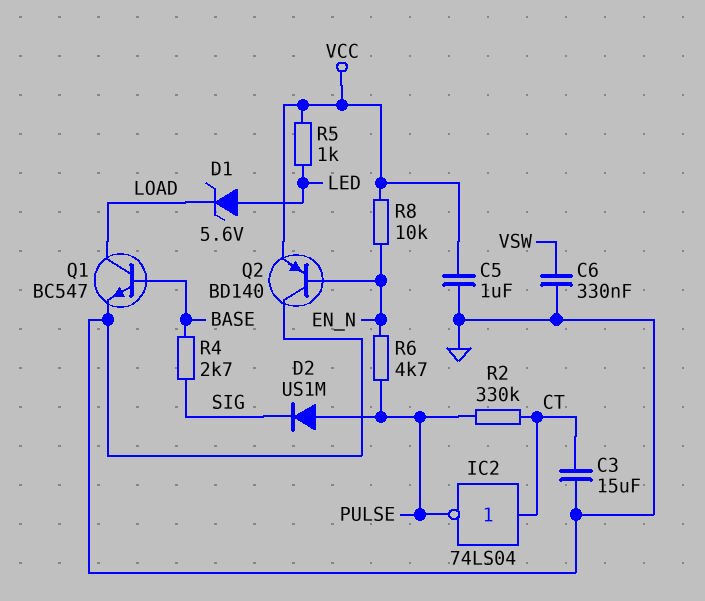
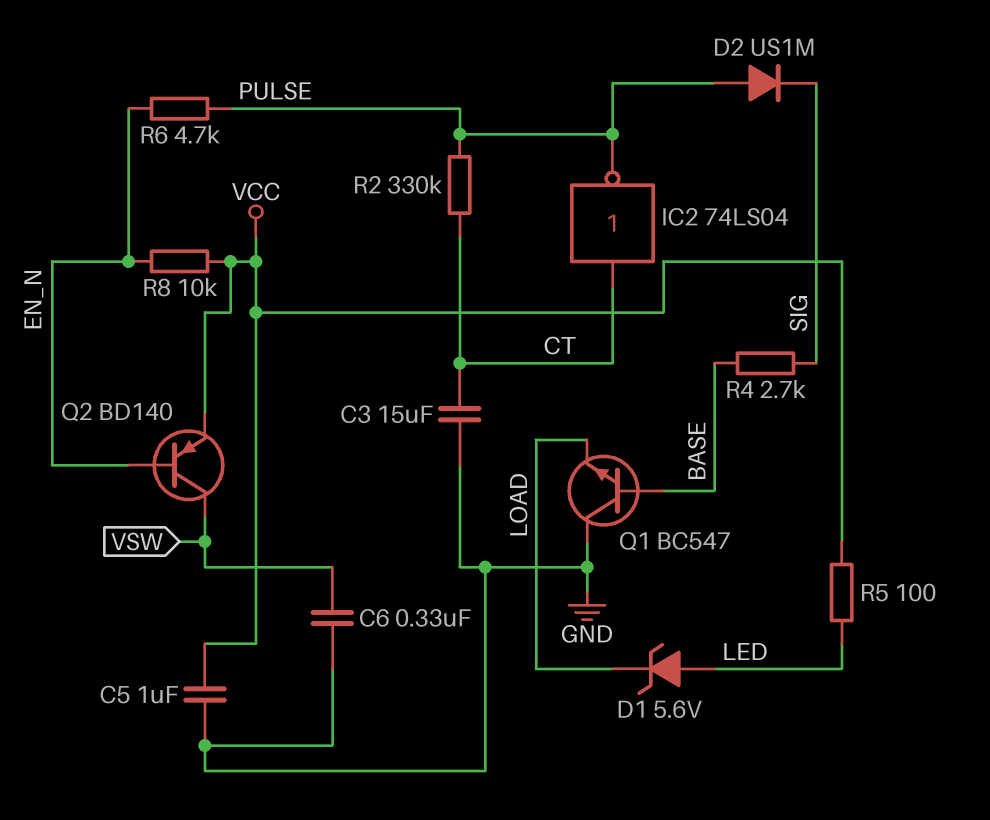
Q1: NPN BC547 (B BASE, C LOAD, E GND) -> NPN BC547 (B BASE, C GND, E LOAD)
Q2: PNP BD140 (B EN_N, C GND, E VCC) -> PNP BD140 (B EN_N, C VSW, E VCC)
R5: 1k (LED, VCC) -> 100 (LED, VCC)

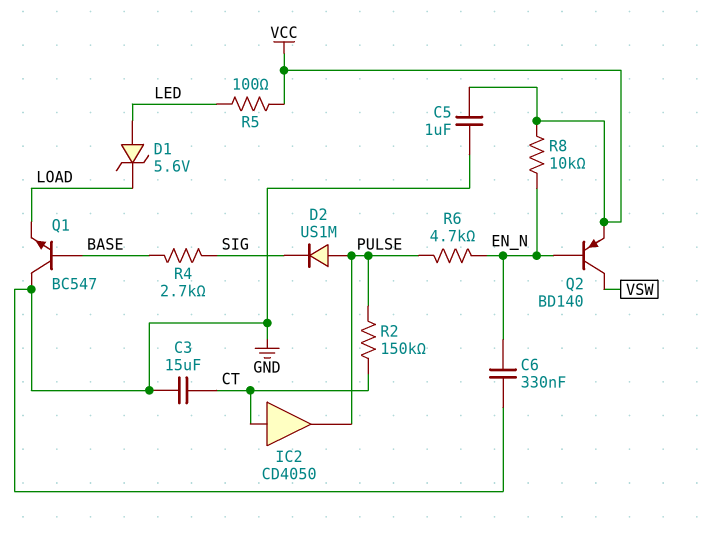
C6: 330nF (GND, VSW) -> 330nF (EN_N, GND)
IC2: NOT 74LS04 (in CT, out PULSE) -> buffer CD4050 (in CT, out PULSE)
R2: 330k (CT, PULSE) -> 150k (CT, PULSE)

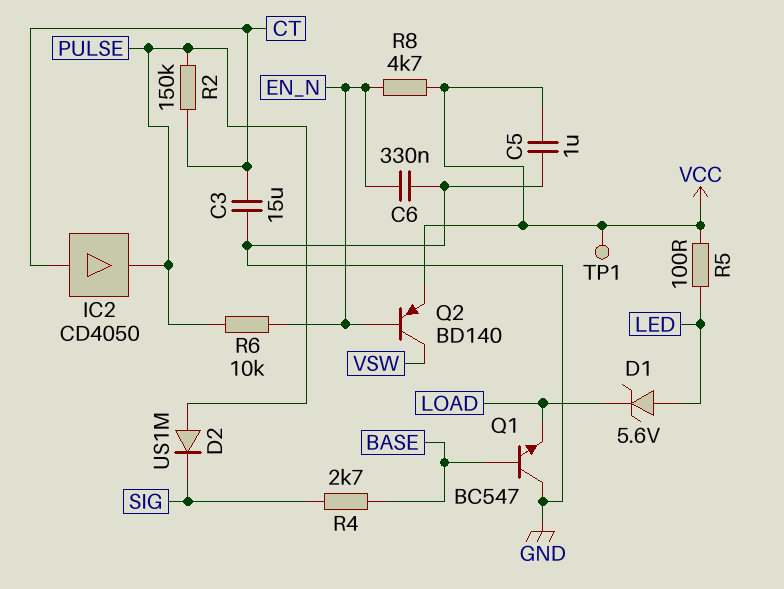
R6: 4.7k (EN_N, PULSE) -> 10k (EN_N, PULSE)
R8: 10k (EN_N, VCC) -> 4.7k (EN_N, VCC)
TP1: none -> test point (VCC)

